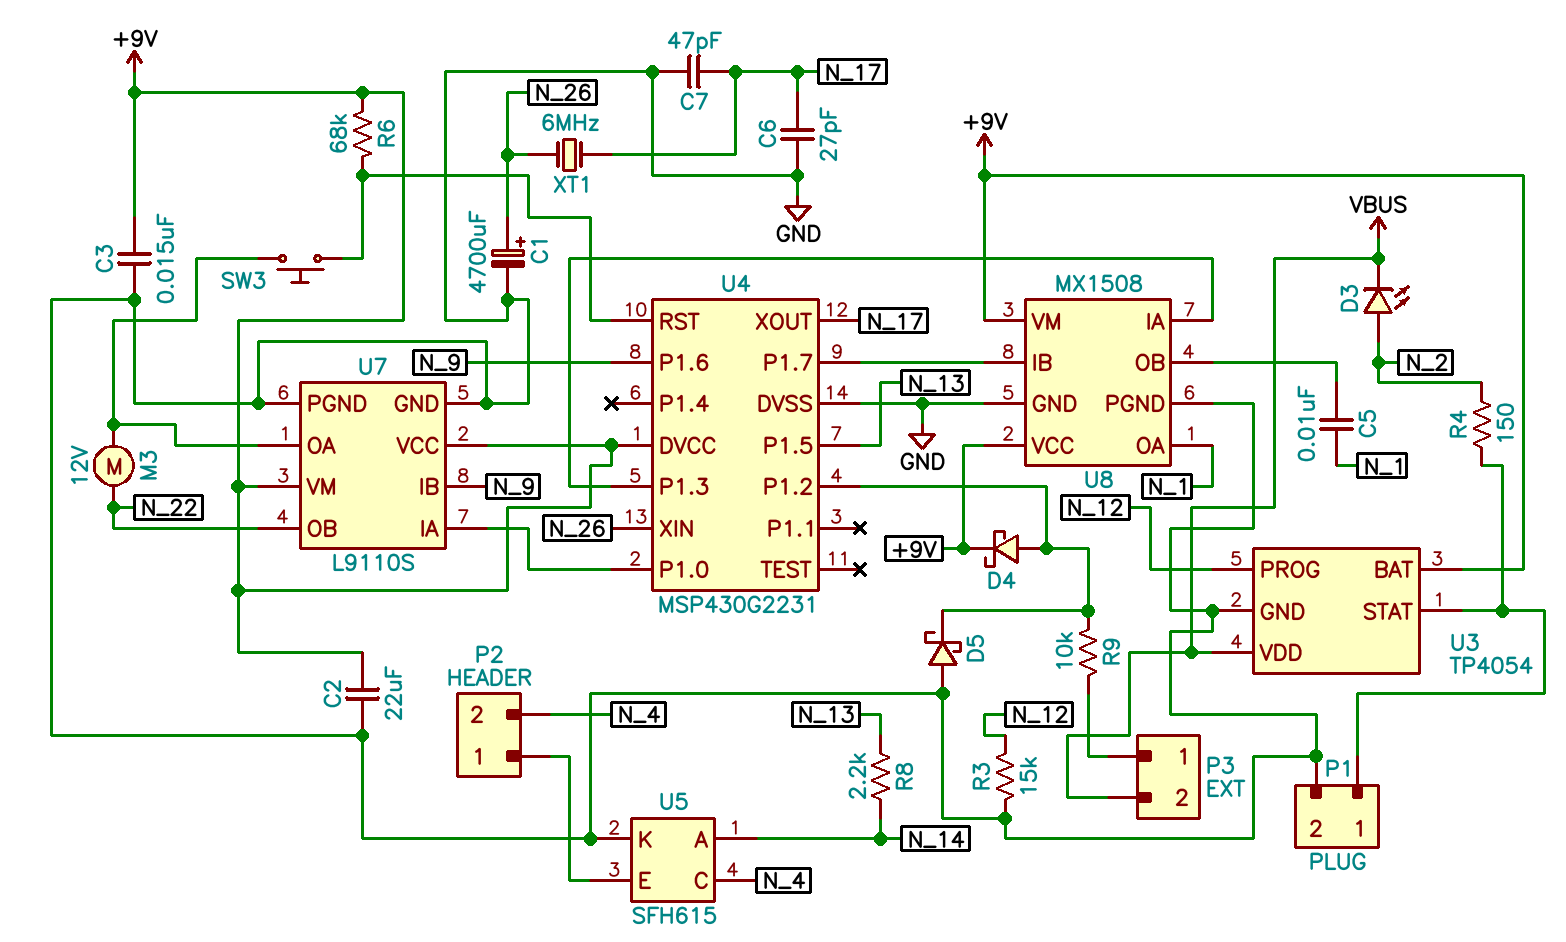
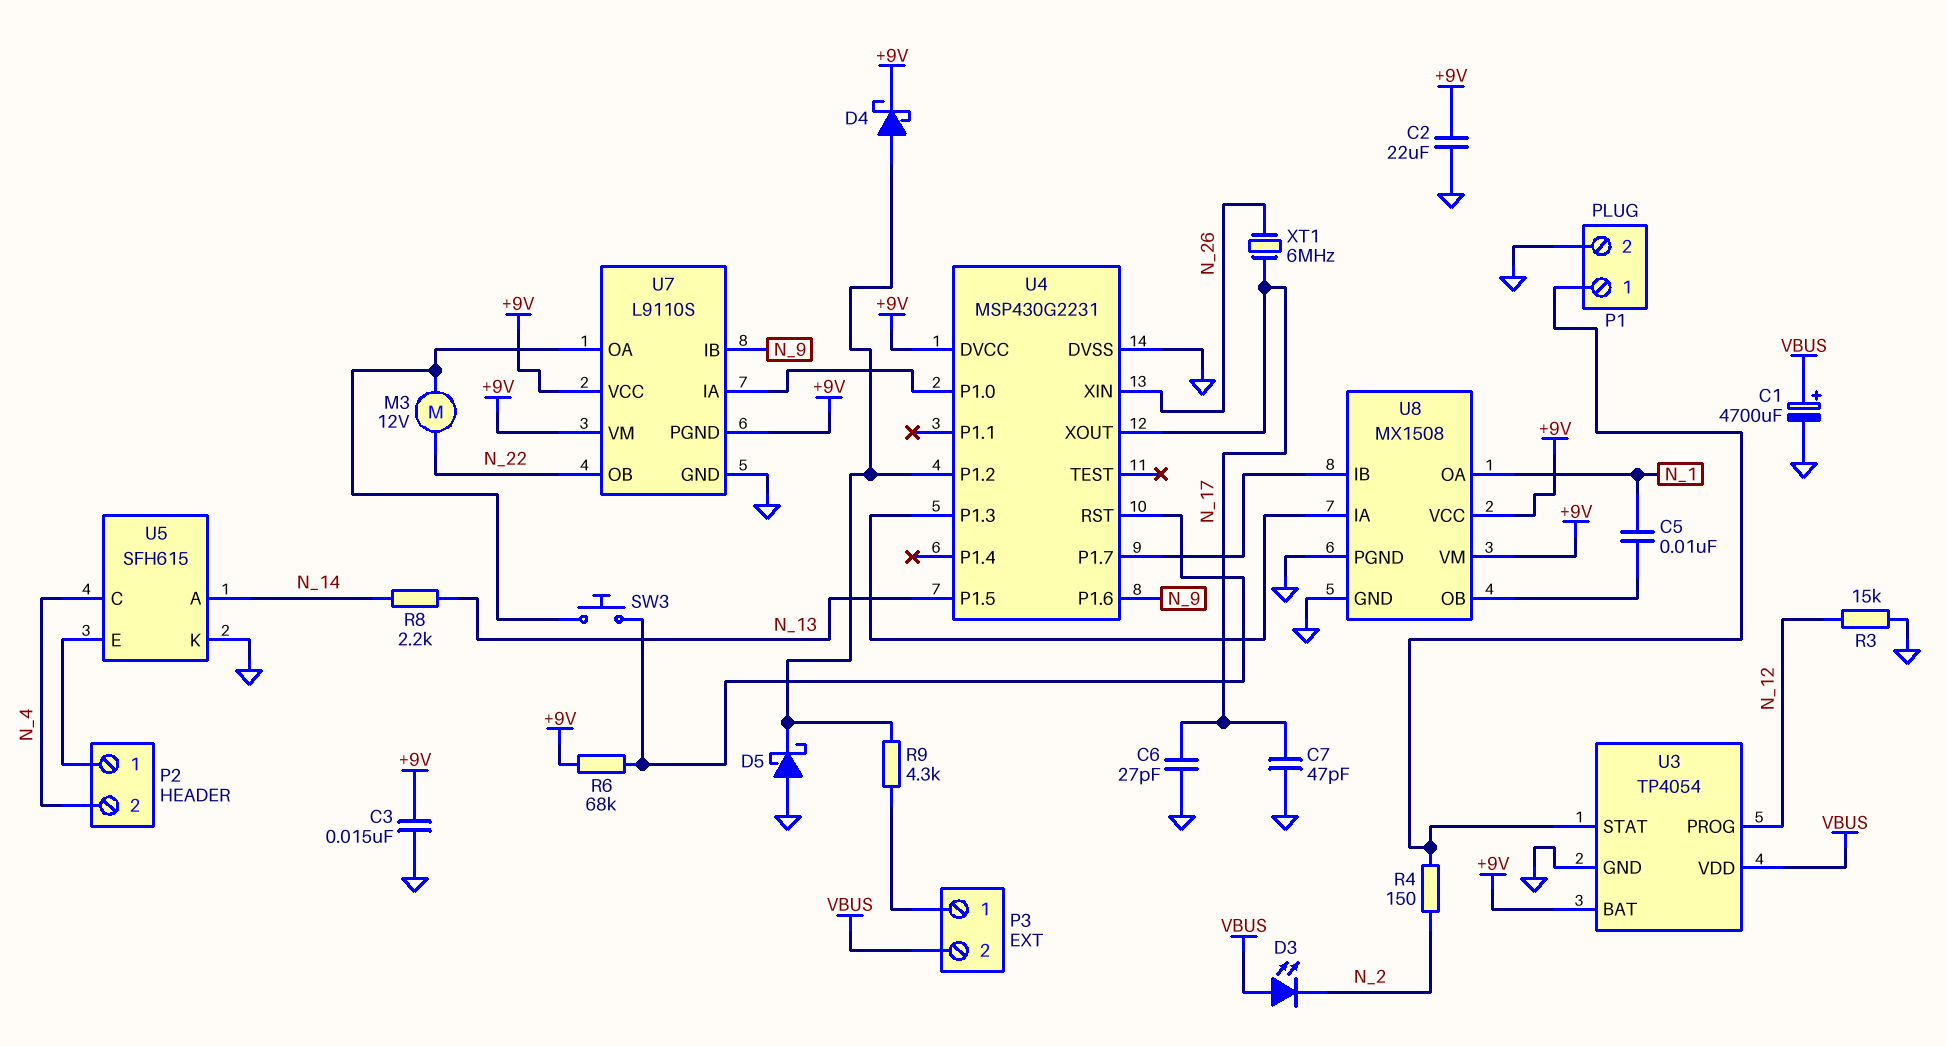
C1: 4700uF (plus N_26, minus GND) -> 4700uF (plus VBUS, minus GND)
D3: LED (A N_2, K VBUS) -> LED (A VBUS, K N_2)
R9: 10k (P3/1, U4/P1.2) -> 4.3k (P3/1, U4/P1.2)
U7 pin PGND: GND -> +9V

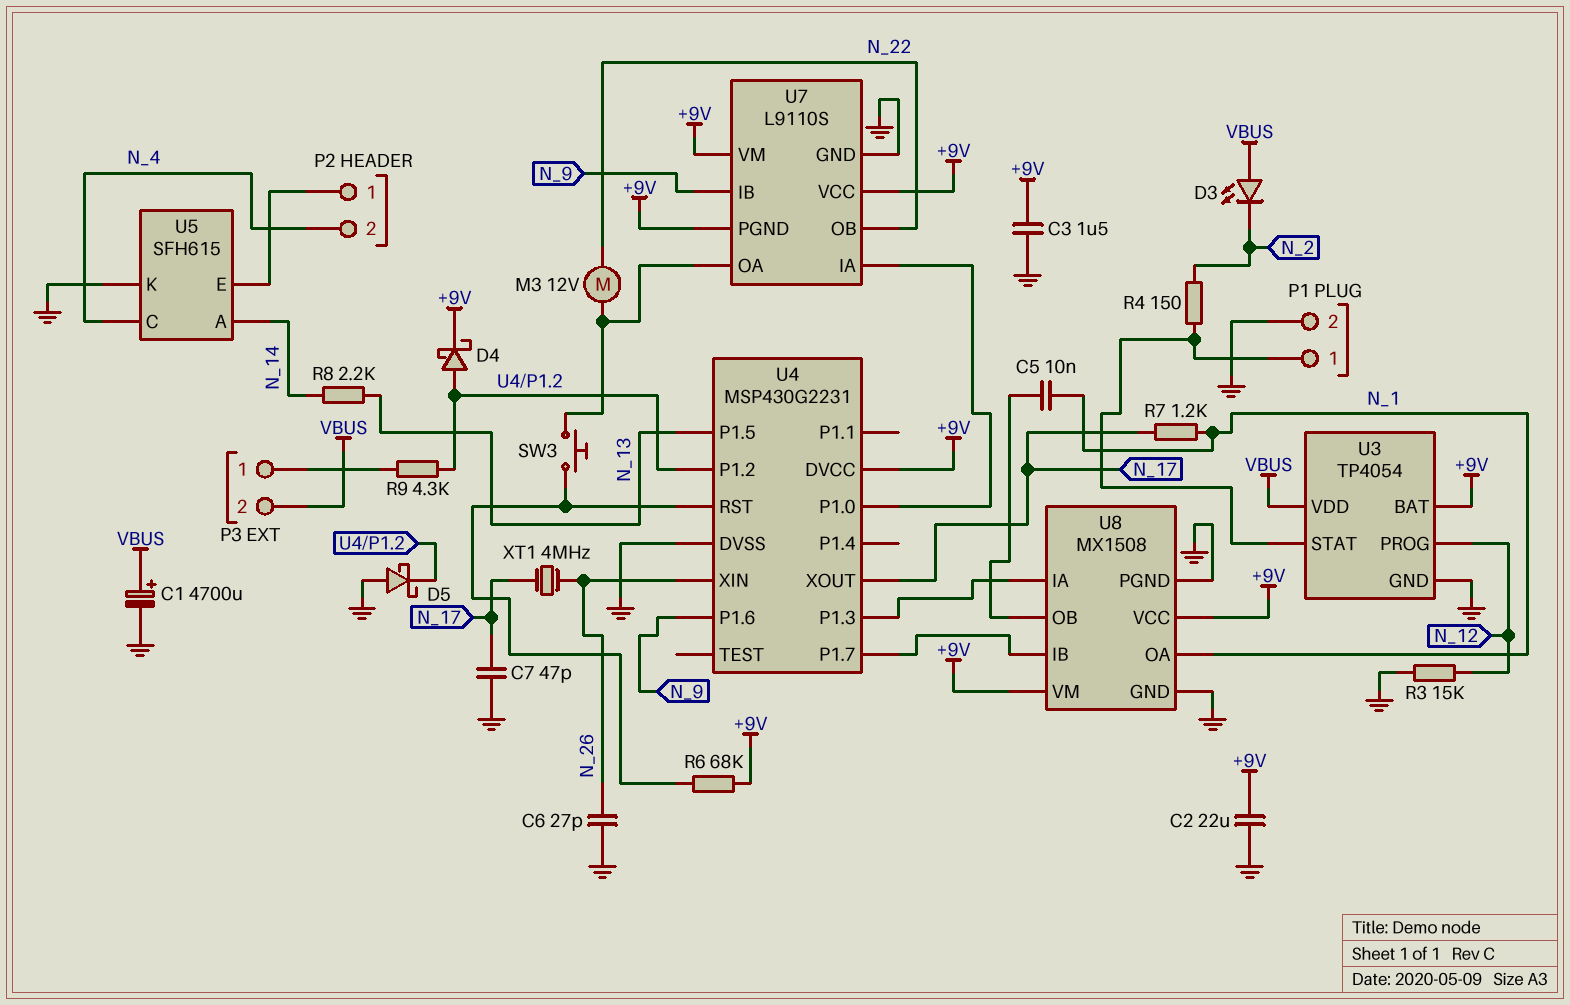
C3: 15nF (+9V, GND) -> 1.5uF (+9V, GND)
C6: 27pF (GND, N_17) -> 27pF (GND, N_26)
R7: none -> 1.2k (N_1, N_17)
XT1: 6MHz (N_17, N_26) -> 4MHz (N_17, N_26)

